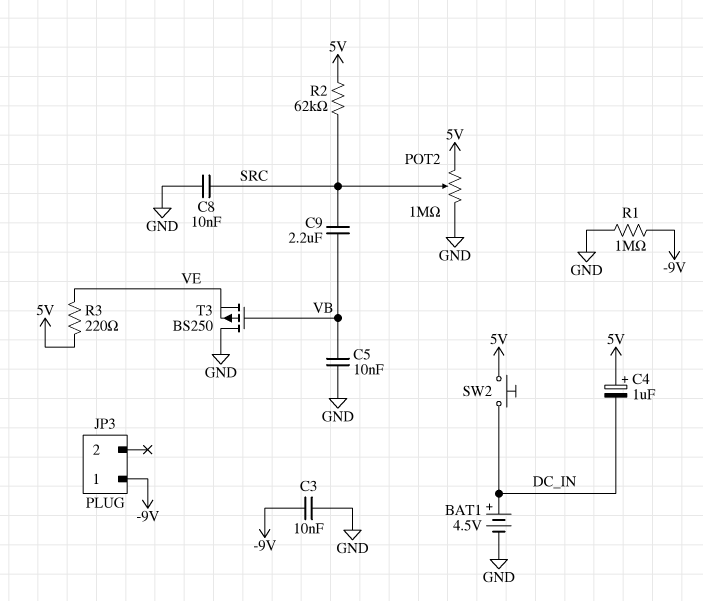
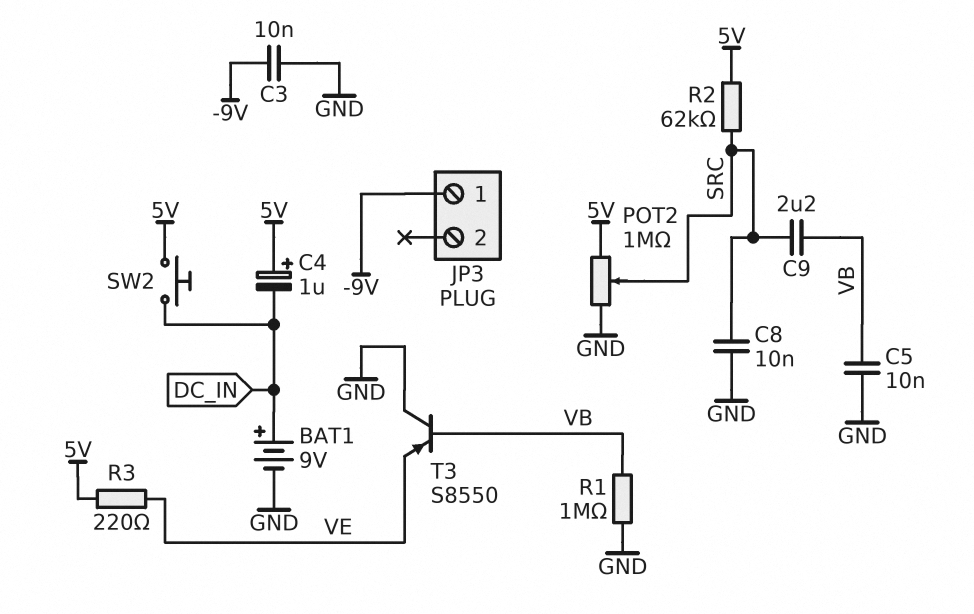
BAT1: 4.5V (plus DC_IN, minus GND) -> 9V (plus DC_IN, minus GND)
R1: 1M (-9V, GND) -> 1M (GND, VB)
T3: PMOS BS250 (G VB, D GND, S VE) -> PNP S8550 (B VB, C GND, E VE)

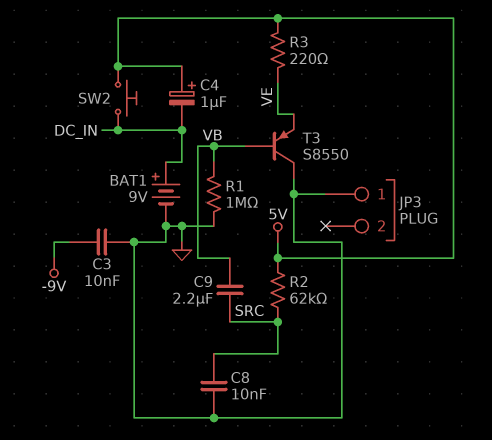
C5: 10nF (GND, VB) -> none
JP3 pin 1: -9V -> GND
POT2: 1M (5V, GND, wiper SRC) -> none

